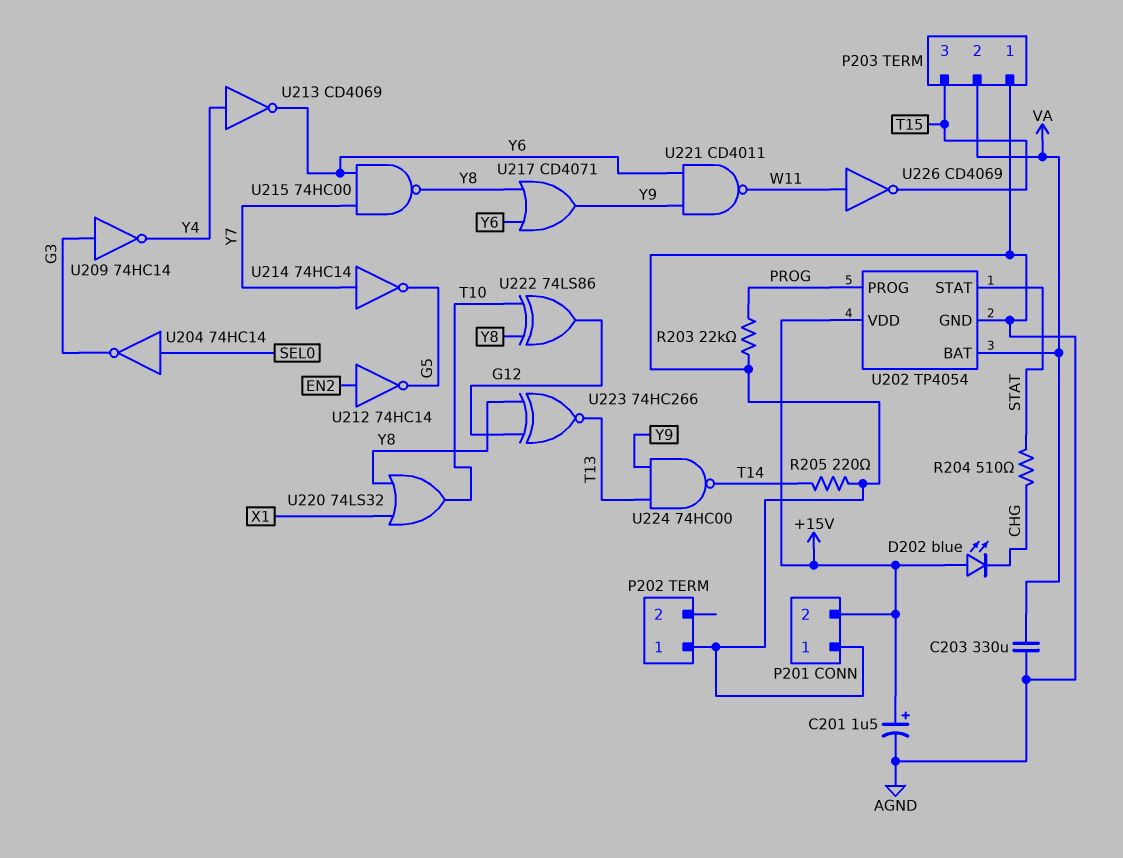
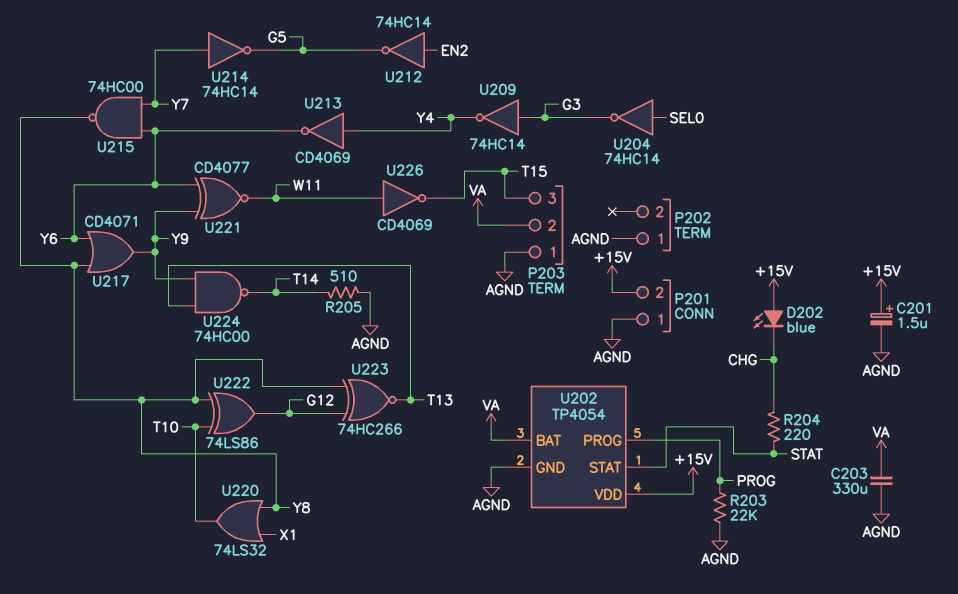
R204: 510 (CHG, STAT) -> 220 (CHG, STAT)
R205: 220 (AGND, T14) -> 510 (AGND, T14)
U221: NAND CD4011 (in Y6, in Y9, out W11) -> XNOR CD4077 (in Y6, in Y9, out W11)

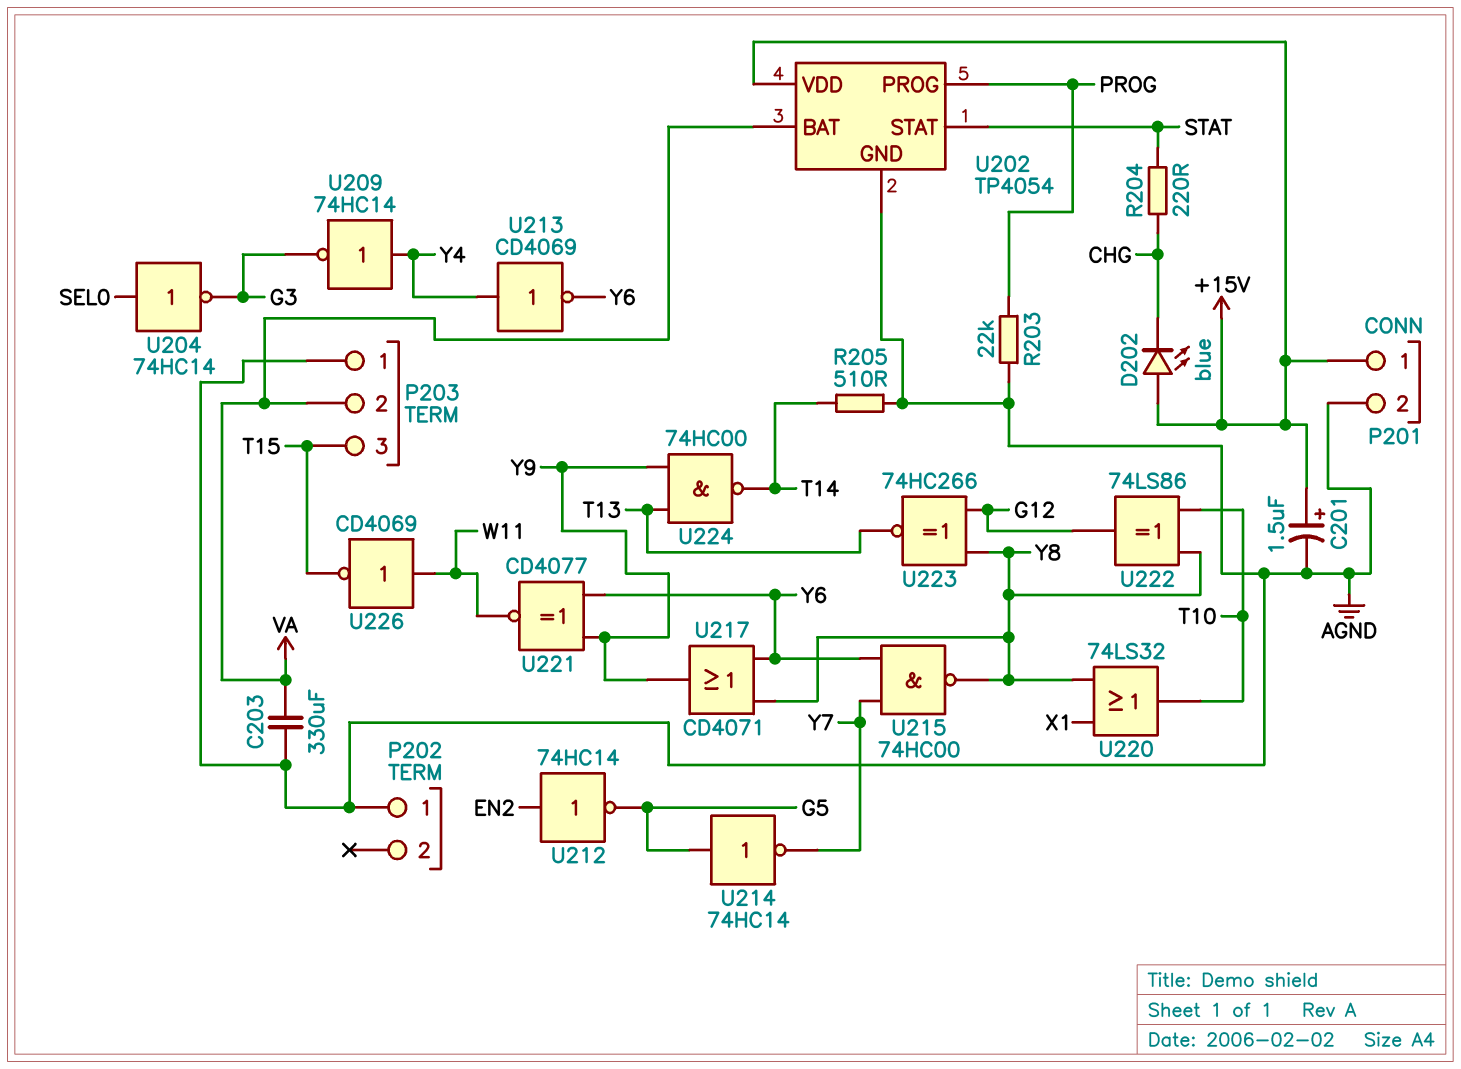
P201 pin 1: AGND -> +15V
P201 pin 2: +15V -> AGND
U209: NOT 74HC14 (in G3, out Y4) -> NOT 74HC14 (in Y4, out G3)
U214: NOT 74HC14 (in Y7, out G5) -> NOT 74HC14 (in G5, out Y7)

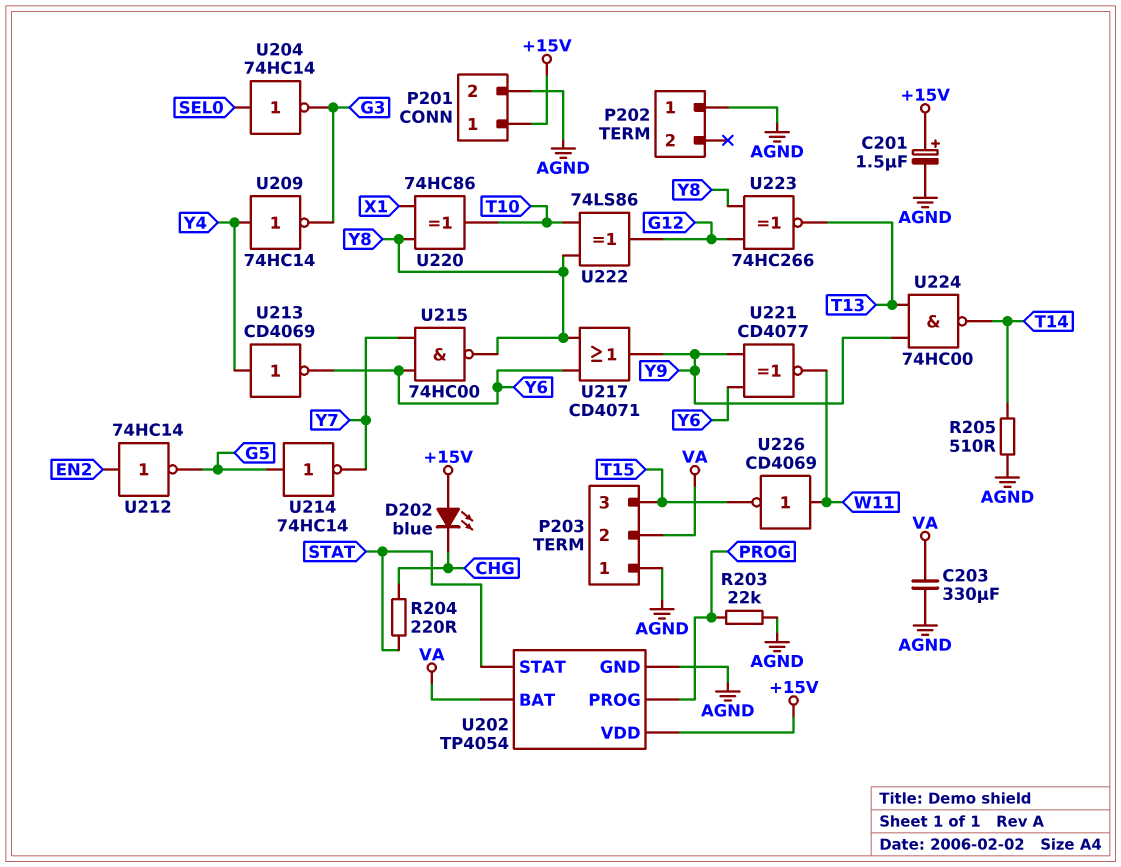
U220: OR 74LS32 (in X1, in Y8, out T10) -> XOR 74HC86 (in X1, in Y8, out T10)

